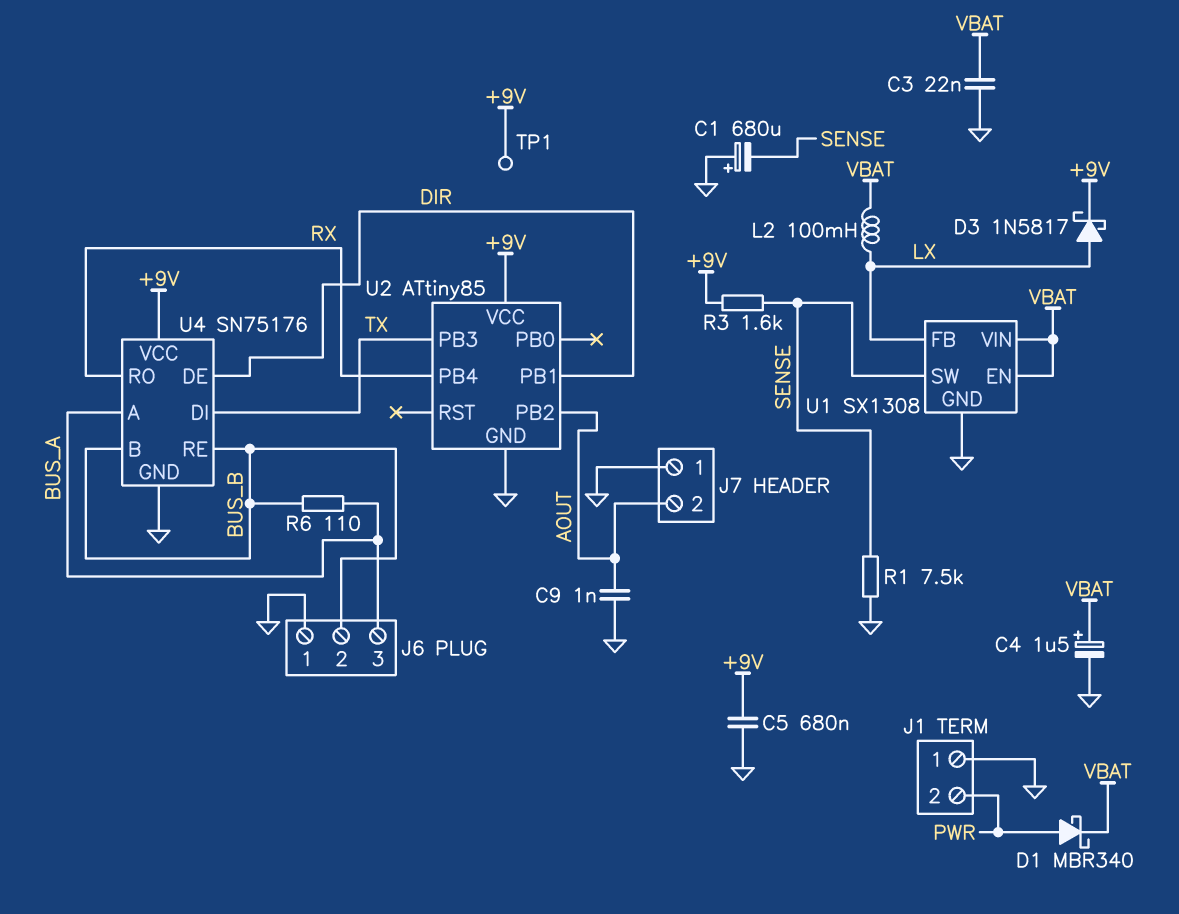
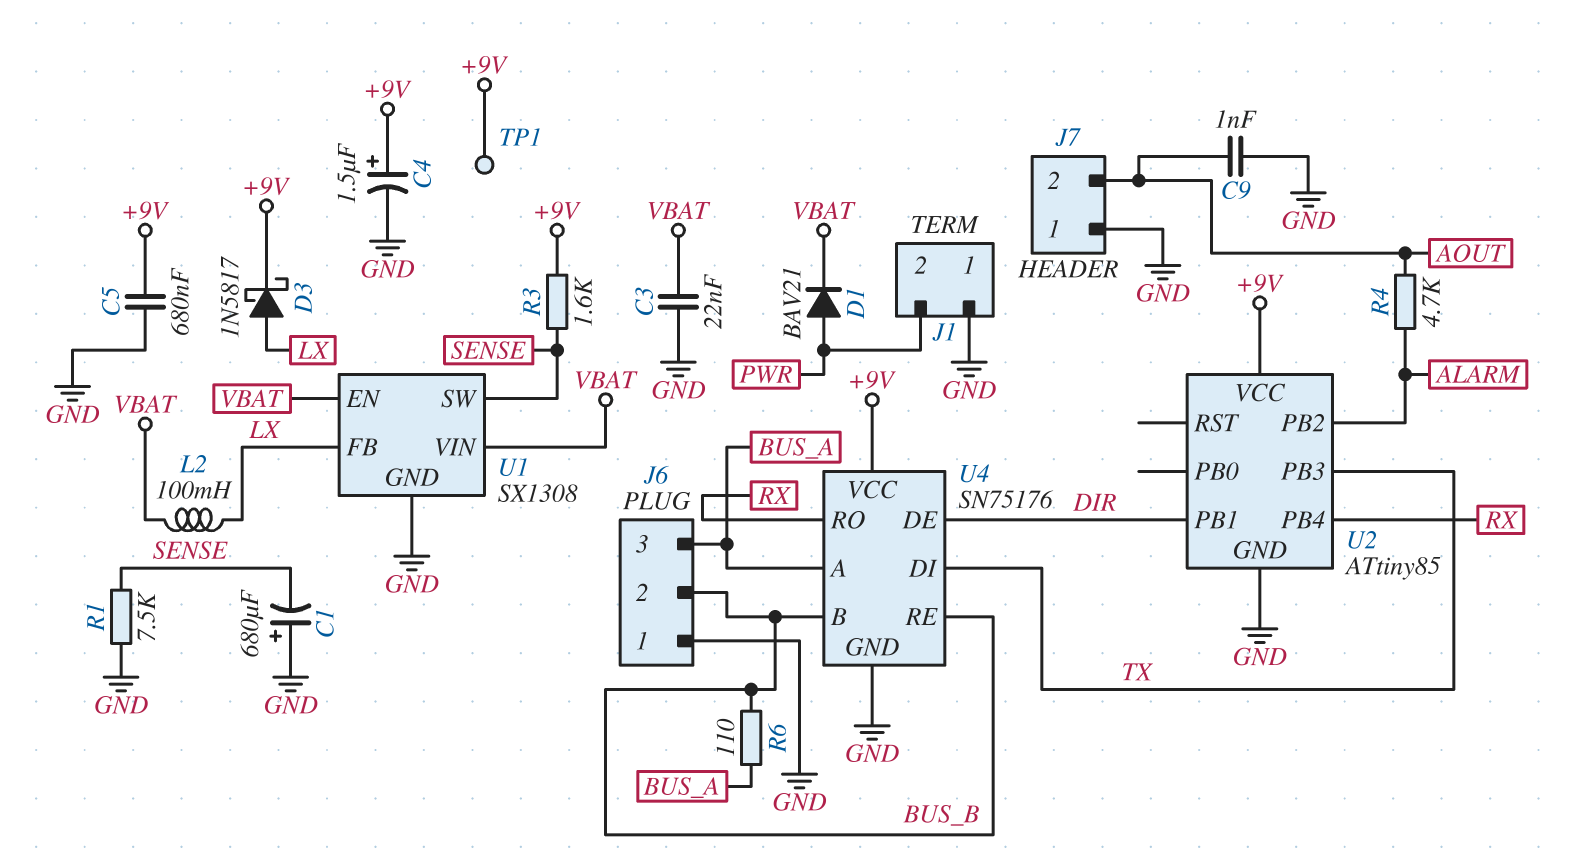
C4: 1.5uF (plus VBAT, minus GND) -> 1.5uF (plus +9V, minus GND)
D1: schottky MBR340 (A PWR, K VBAT) -> diode BAV21 (A PWR, K VBAT)
R4: none -> 4.7k (ALARM, AOUT)
U2 pin PB2: AOUT -> ALARM

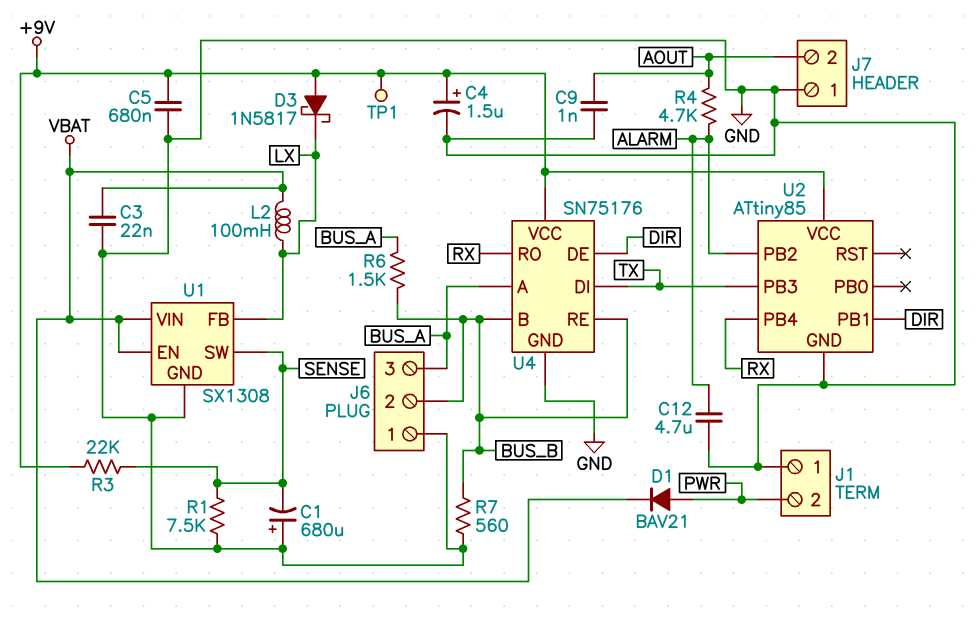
C12: none -> 4.7uF (ALARM, GND)
D3: schottky 1N5817 (A LX, K +9V) -> schottky 1N5817 (A +9V, K LX)
R3: 1.6k (+9V, SENSE) -> 22k (+9V, SENSE)
R6: 110 (BUS_A, BUS_B) -> 1.5k (BUS_A, BUS_B)
R7: none -> 560 (BUS_B, GND)

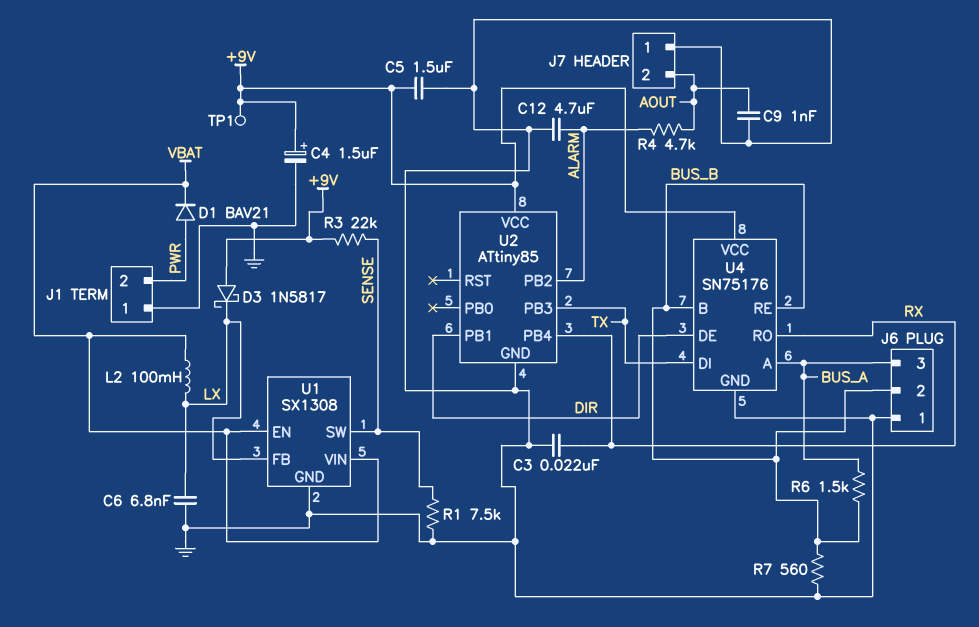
C1: 680uF (plus GND, minus SENSE) -> none
C3: 22nF (GND, VBAT) -> 22nF (GND, RX)
C5: 680nF (+9V, GND) -> 1.5uF (+9V, GND)
C6: none -> 6.8nF (GND, LX)

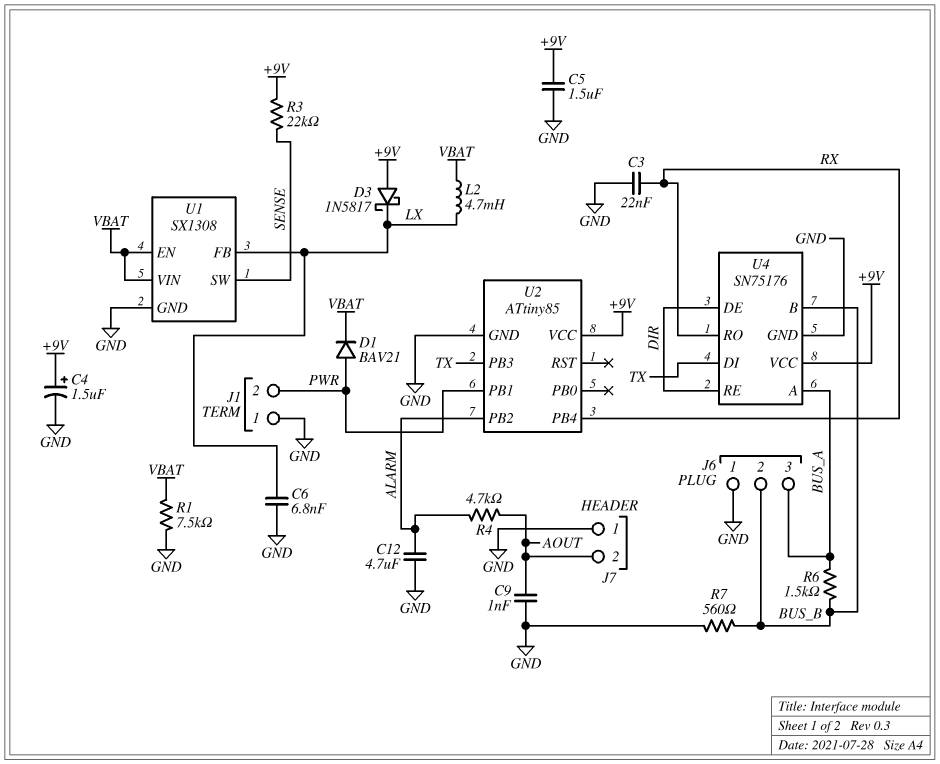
L2: 100mH (LX, VBAT) -> 4.7mH (LX, VBAT)
R1: 7.5k (GND, SENSE) -> 7.5k (GND, VBAT)
TP1: test point (+9V) -> none
U2 pin PB1: DIR -> PWR
U4 pin RE: BUS_B -> DIR

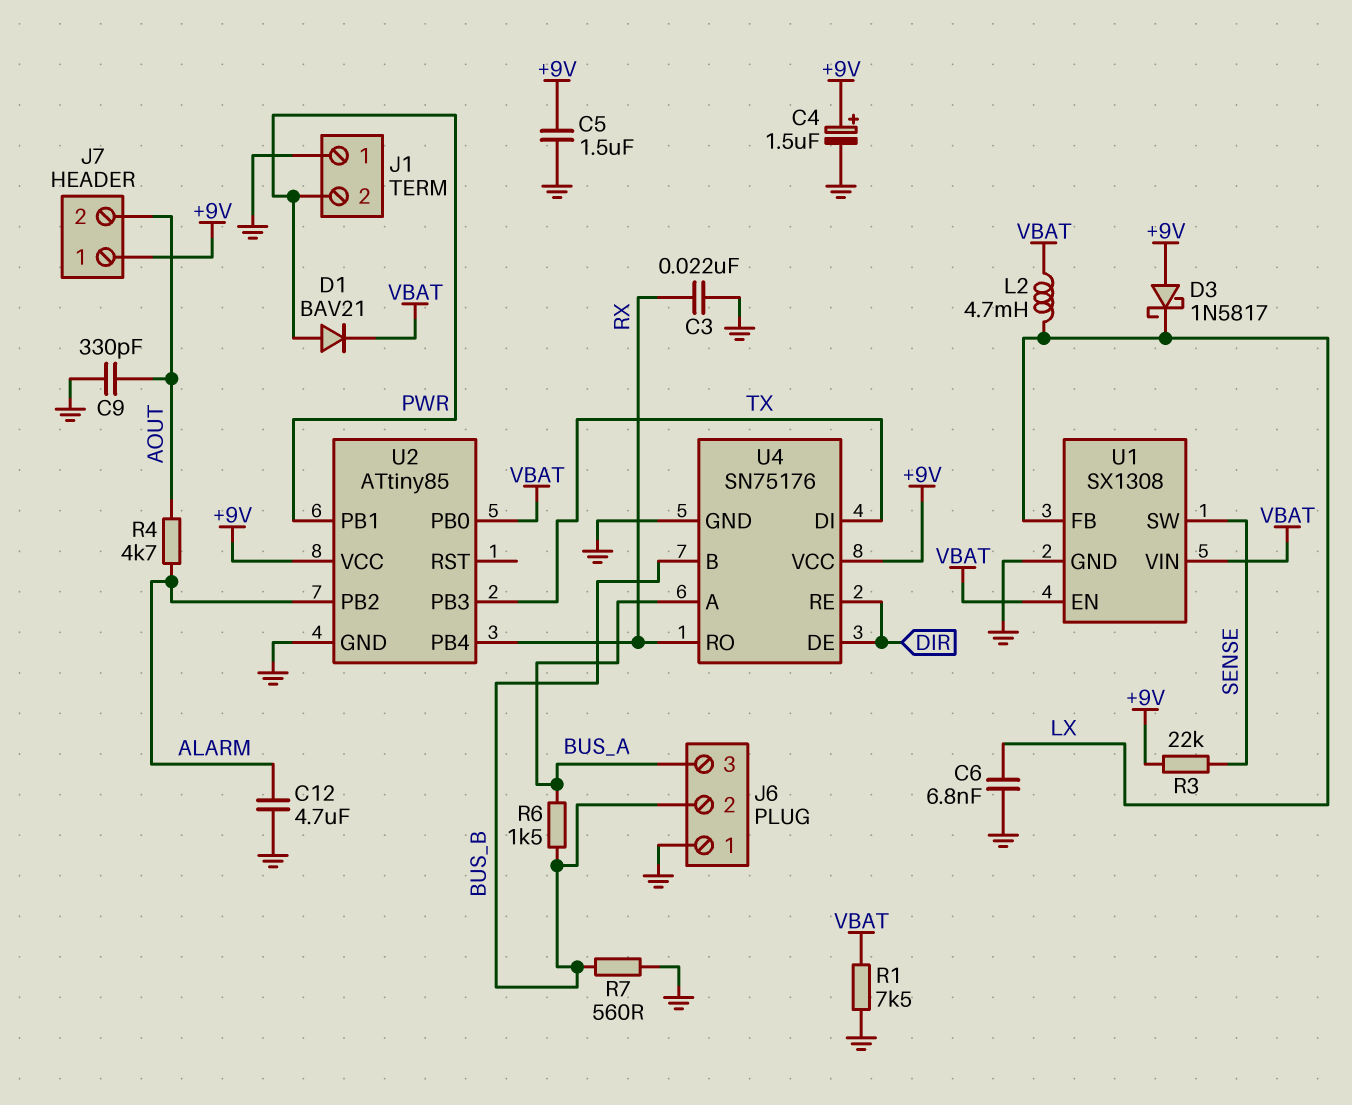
C9: 1nF (AOUT, GND) -> 330pF (AOUT, GND)
J7 pin 1: GND -> +9V
U2 pin PB0: none -> VBAT

